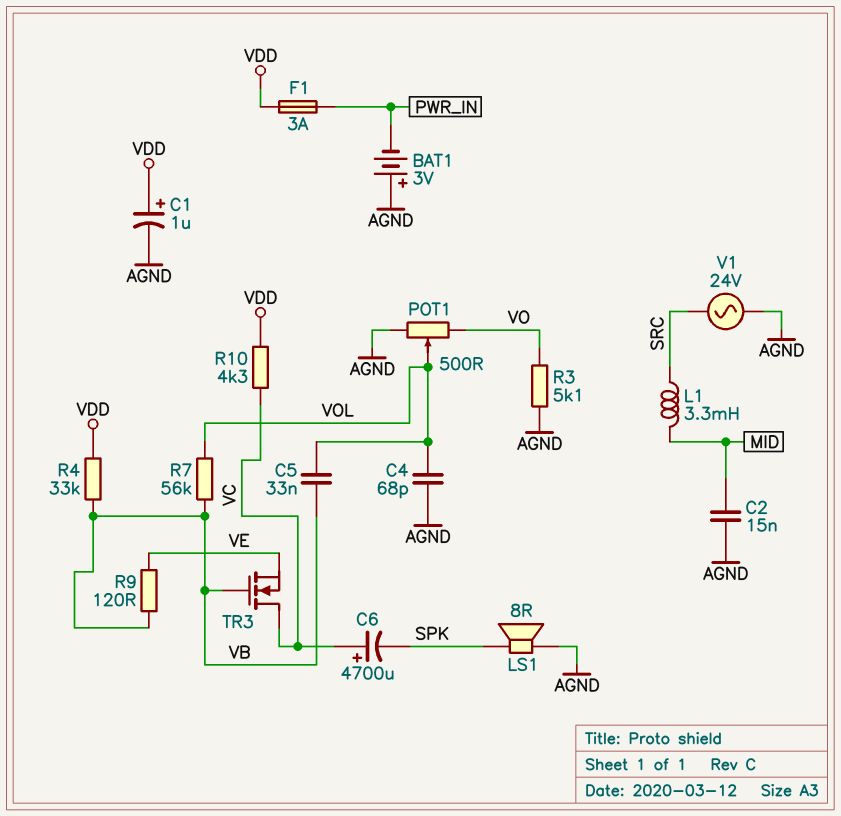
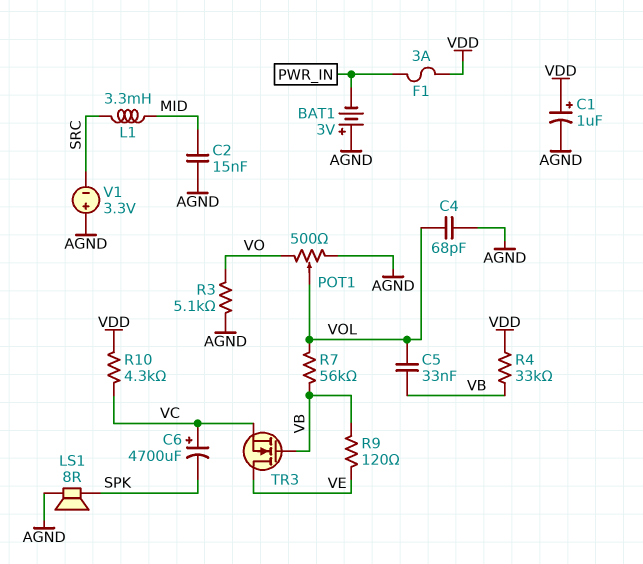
TR3: NMOS (G VB, D VC, S VE) -> NMOS (G VB, D VE, S VC)
V1: AC 24V (AGND, SRC) -> 3.3V (plus AGND, minus SRC)

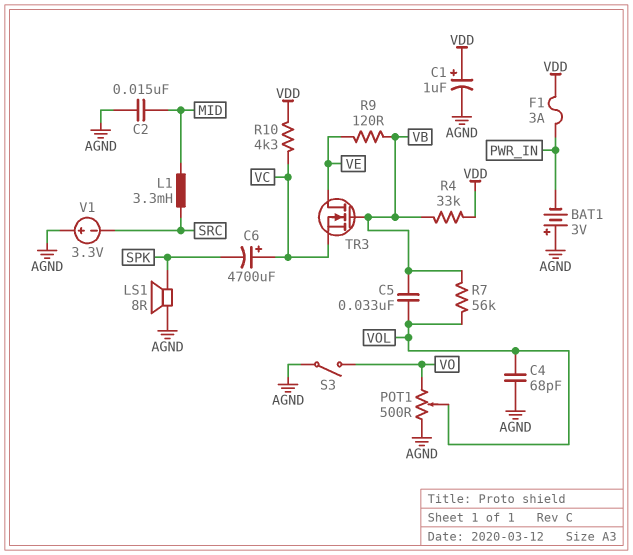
R3: 5.1k (AGND, VO) -> none
S3: none -> switch (AGND, VO)

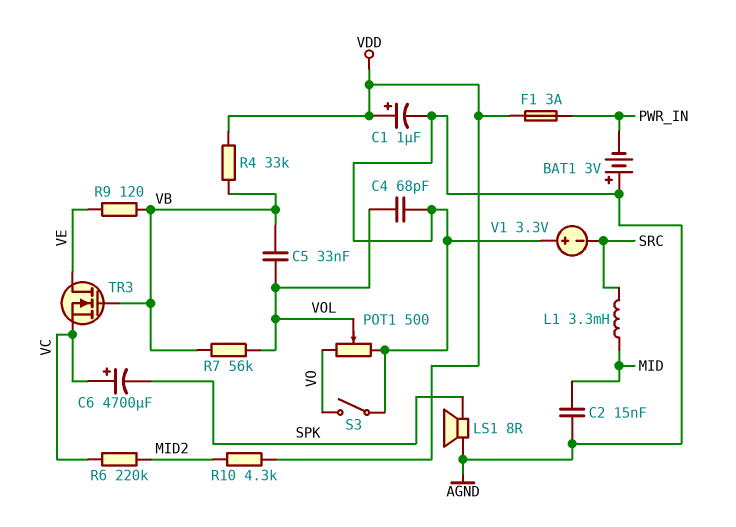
R6: none -> 220k (MID2, VC)
R10: 4.3k (VC, VDD) -> 4.3k (MID2, VDD)

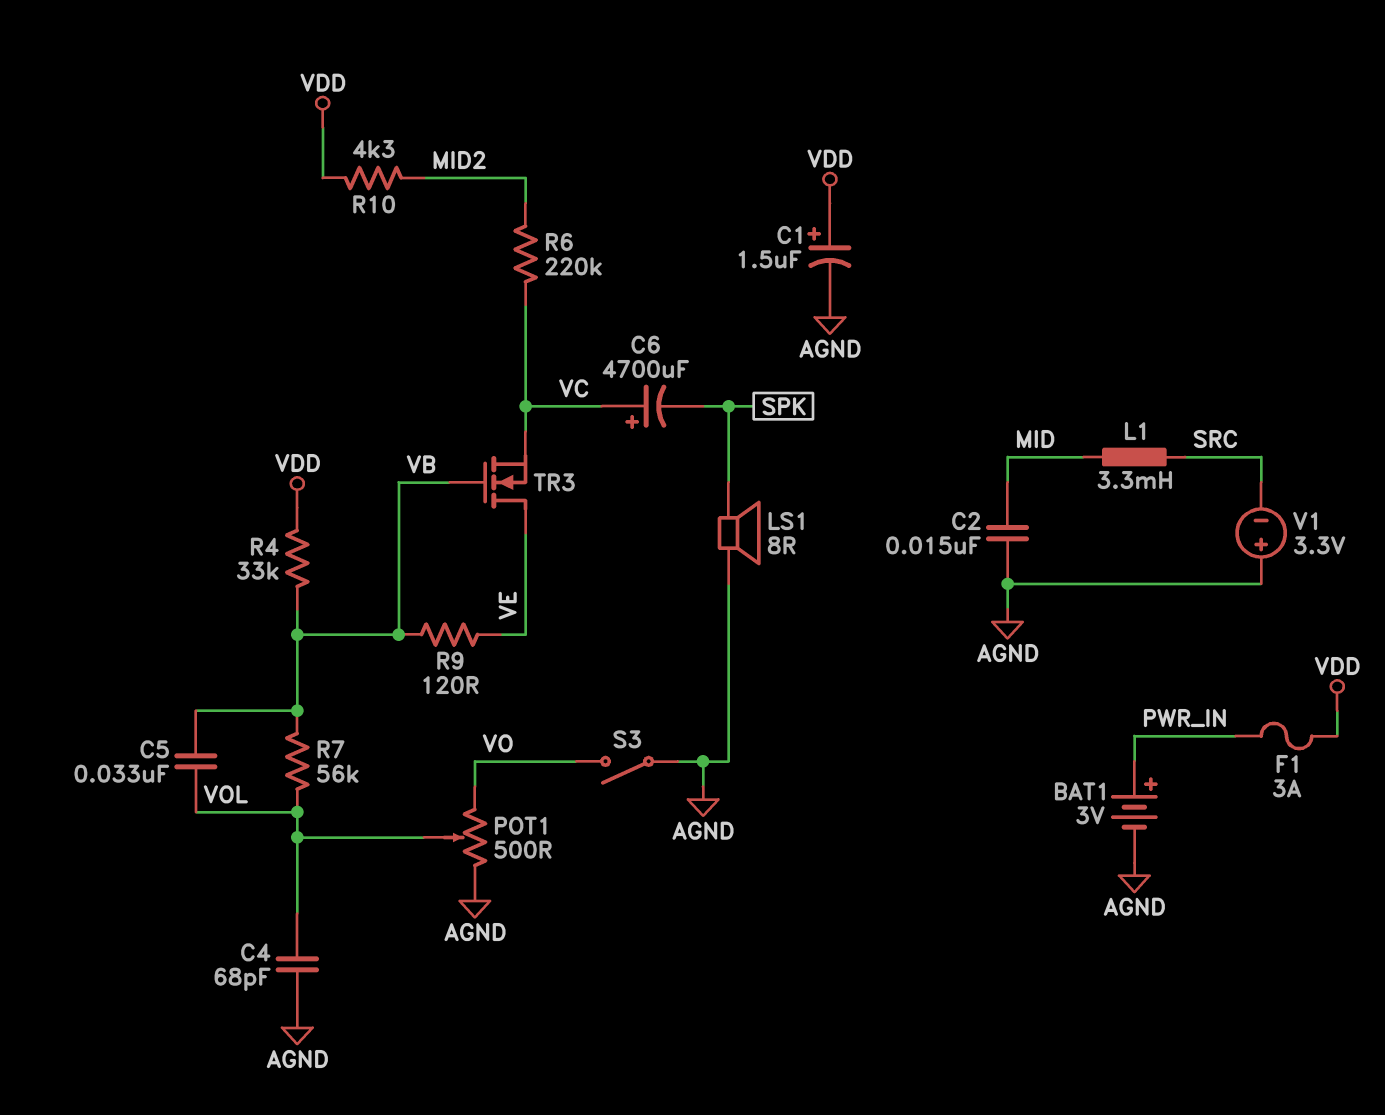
BAT1: 3V (plus AGND, minus PWR_IN) -> 3V (plus PWR_IN, minus AGND)
C1: 1uF (plus VDD, minus AGND) -> 1.5uF (plus VDD, minus AGND)

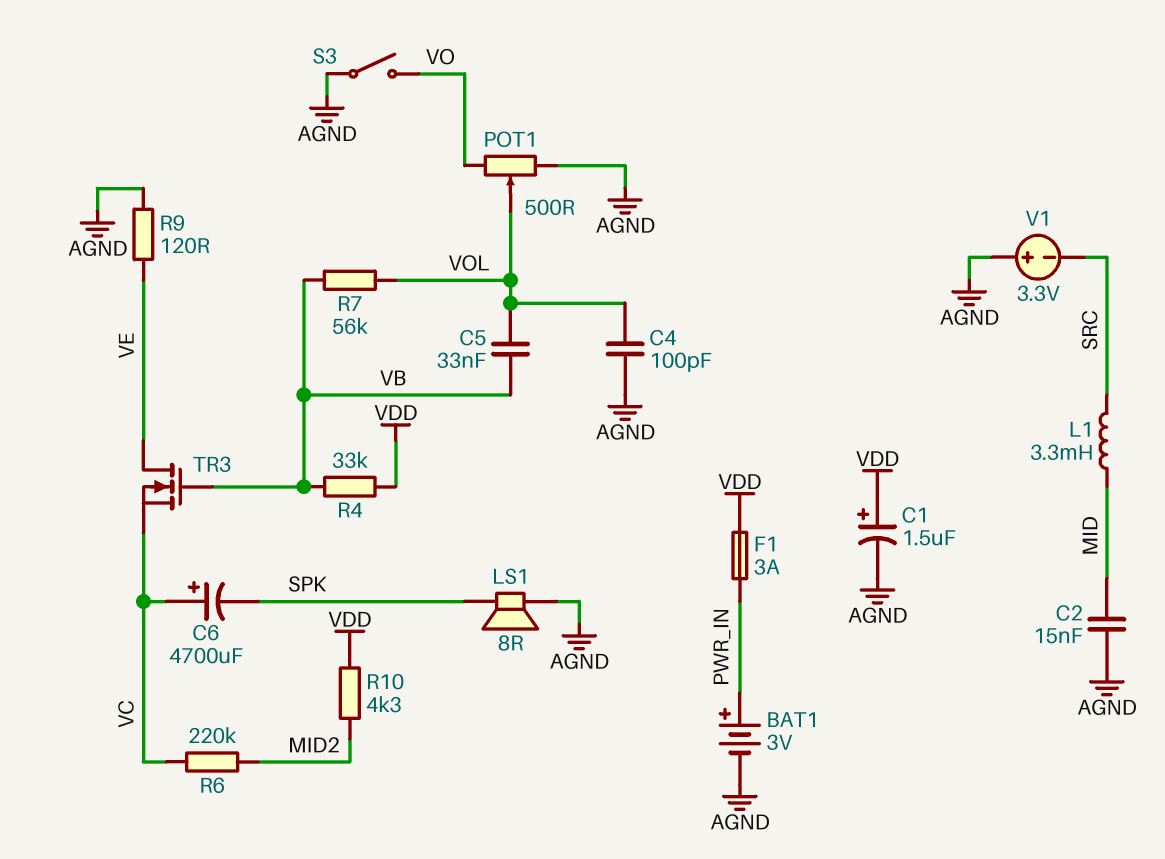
C4: 68pF (AGND, VOL) -> 100pF (AGND, VOL)
R9: 120 (VB, VE) -> 120 (AGND, VE)

